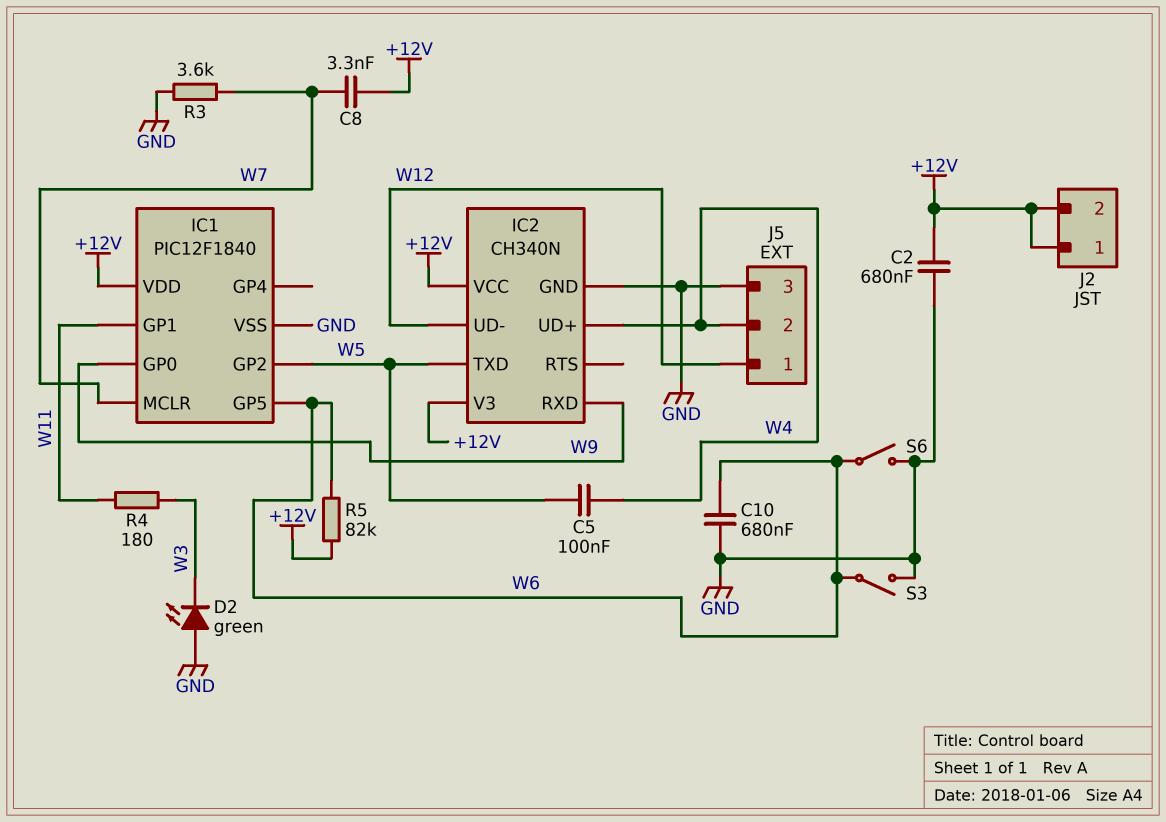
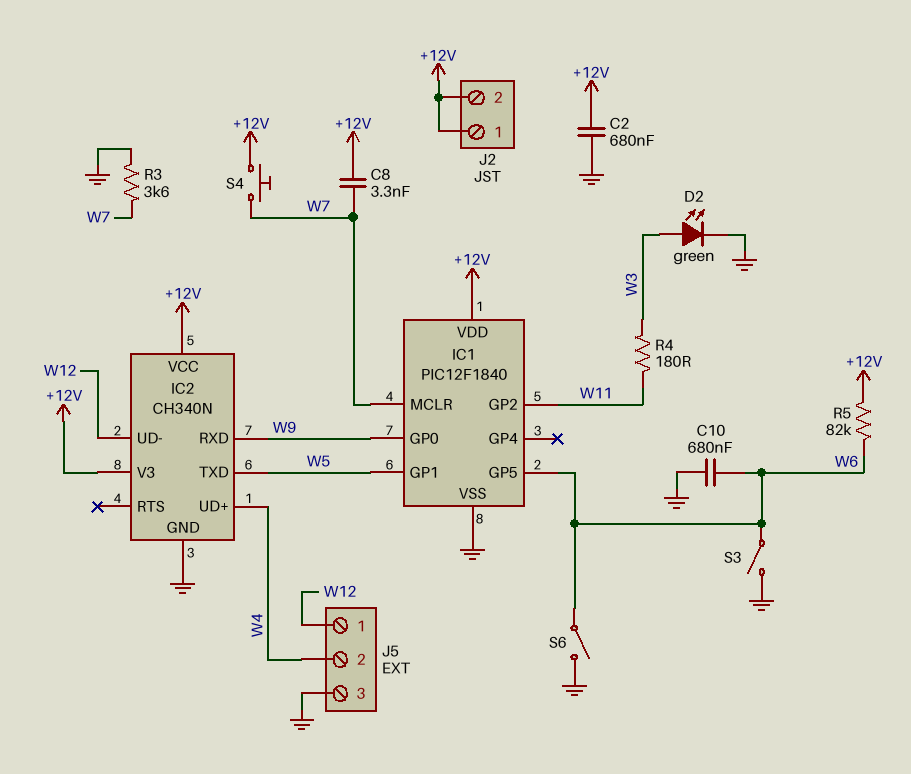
C5: 100nF (W4, W5) -> none
D2: LED green (A GND, K W3) -> LED green (A W3, K GND)
IC1 pin GP1: W11 -> W5
IC1 pin GP2: W5 -> W11
S4: none -> button (+12V, W7)

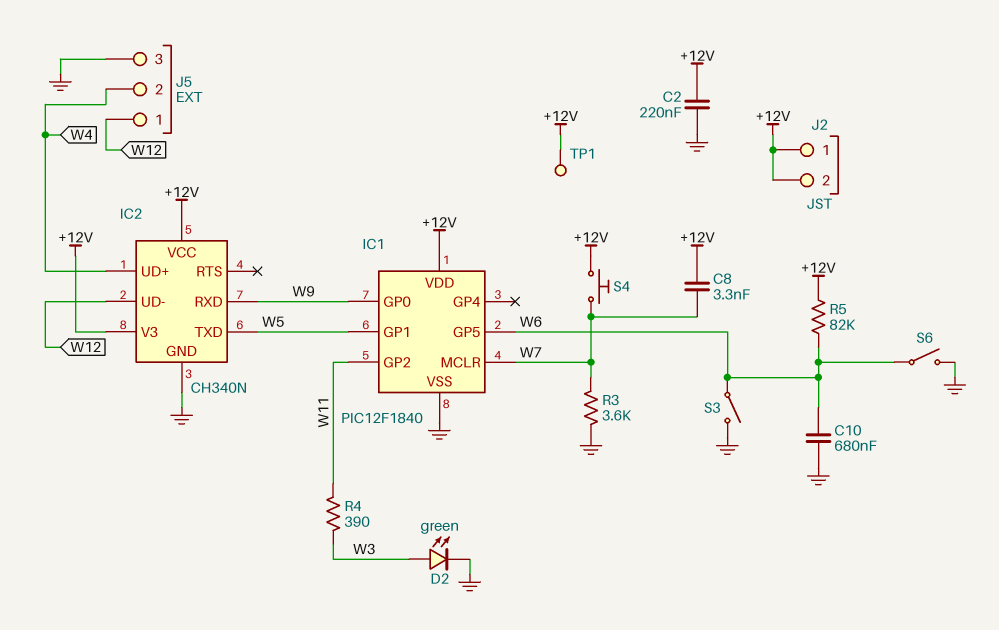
C2: 680nF (+12V, GND) -> 220nF (+12V, GND)
R4: 180 (W3, W11) -> 390 (W3, W11)
TP1: none -> test point (+12V)

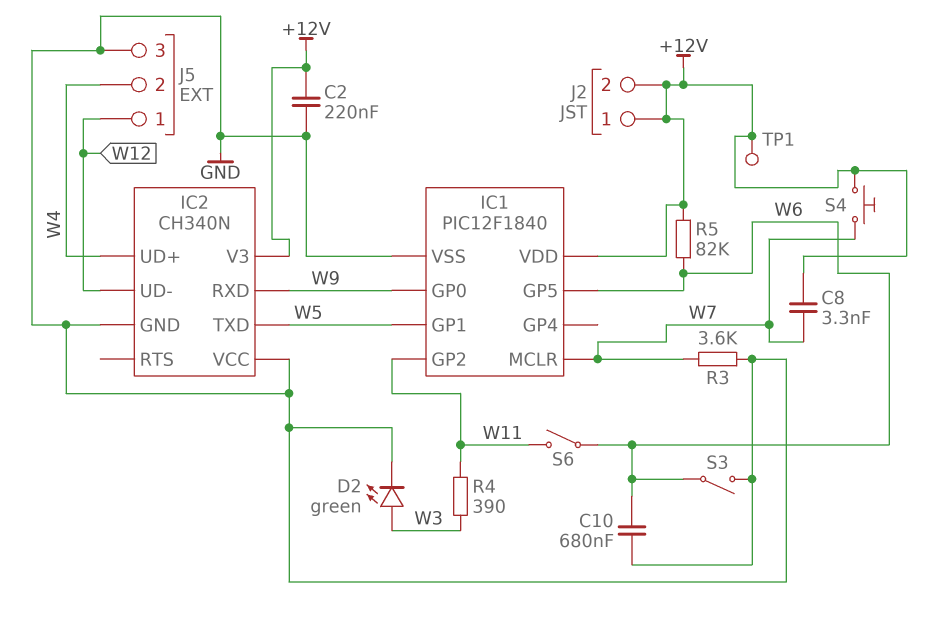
IC2 pin VCC: +12V -> GND
S6: switch (GND, W6) -> switch (W6, W11)

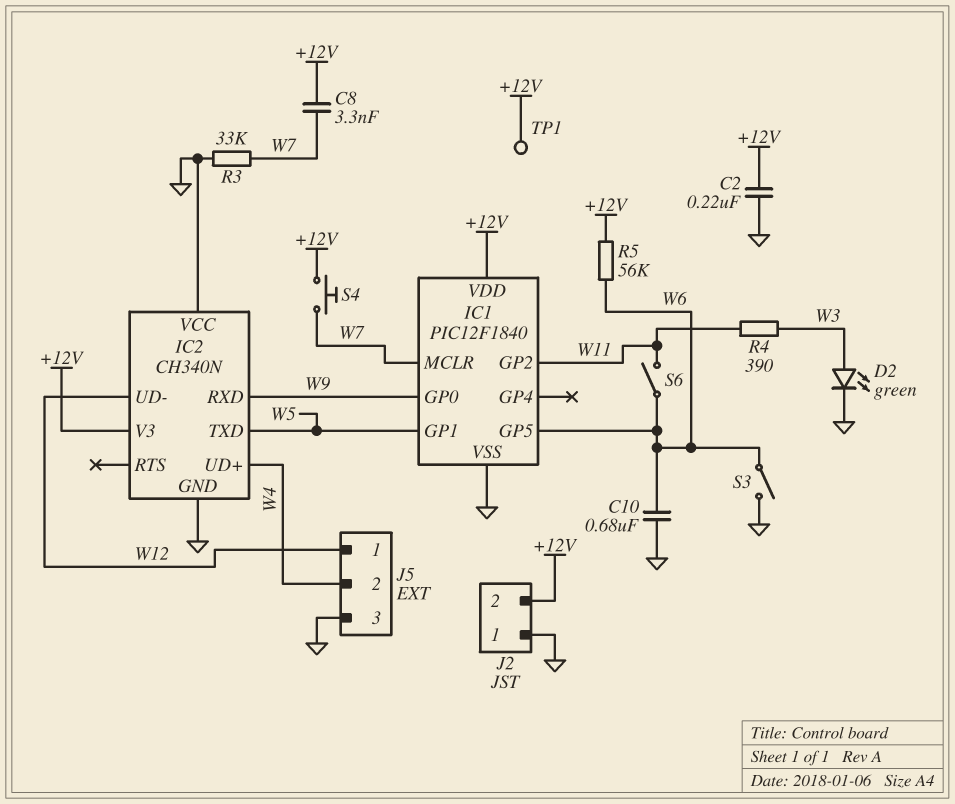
J2 pin 1: +12V -> GND
R3: 3.6k (GND, W7) -> 33k (GND, W7)
R5: 82k (+12V, W6) -> 56k (+12V, W6)

